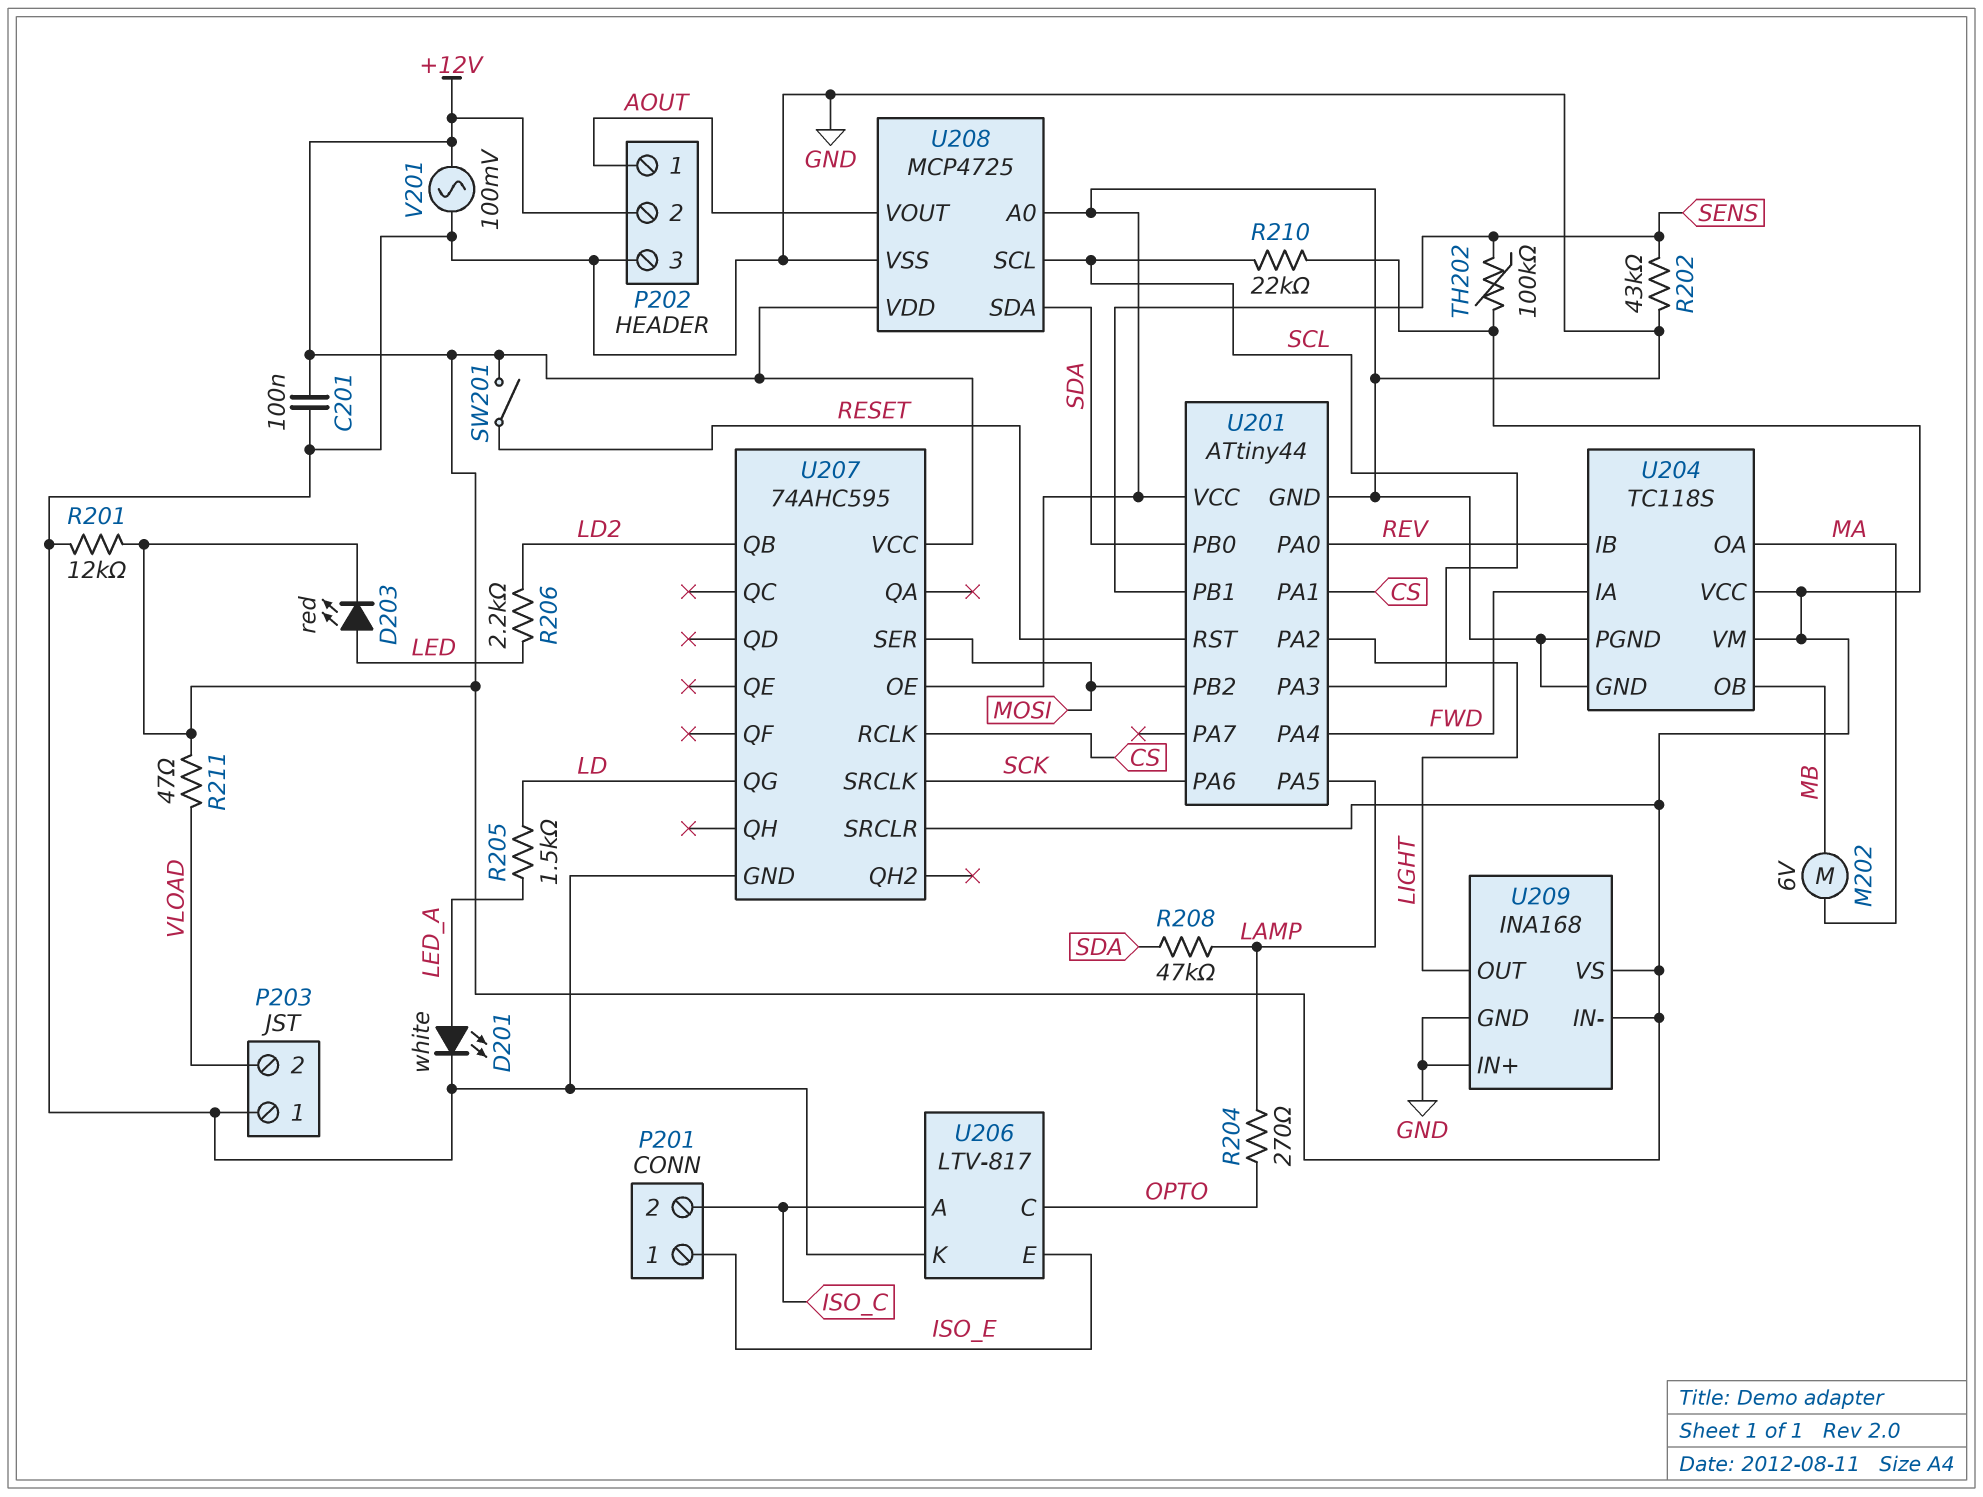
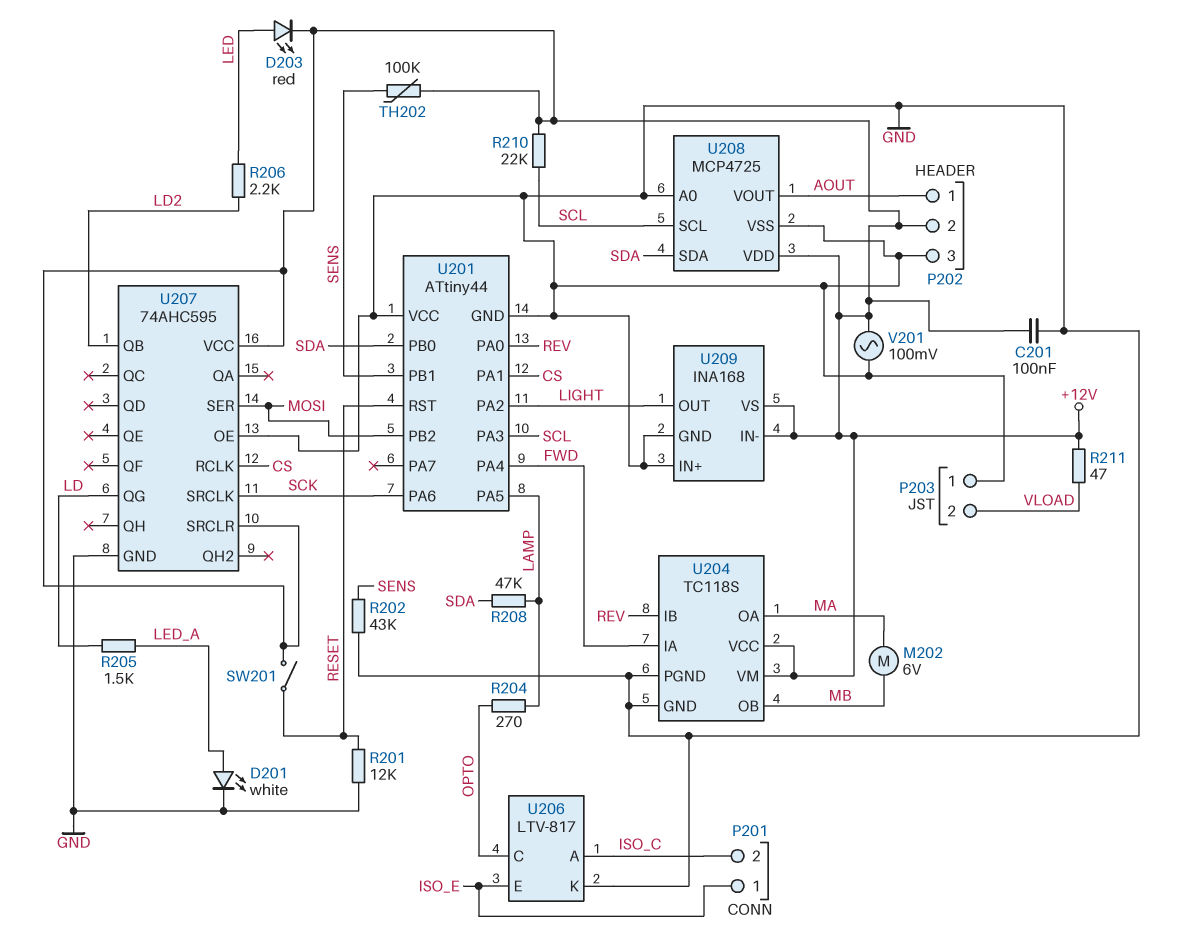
R201: 12k (+12V, GND) -> 12k (GND, RESET)

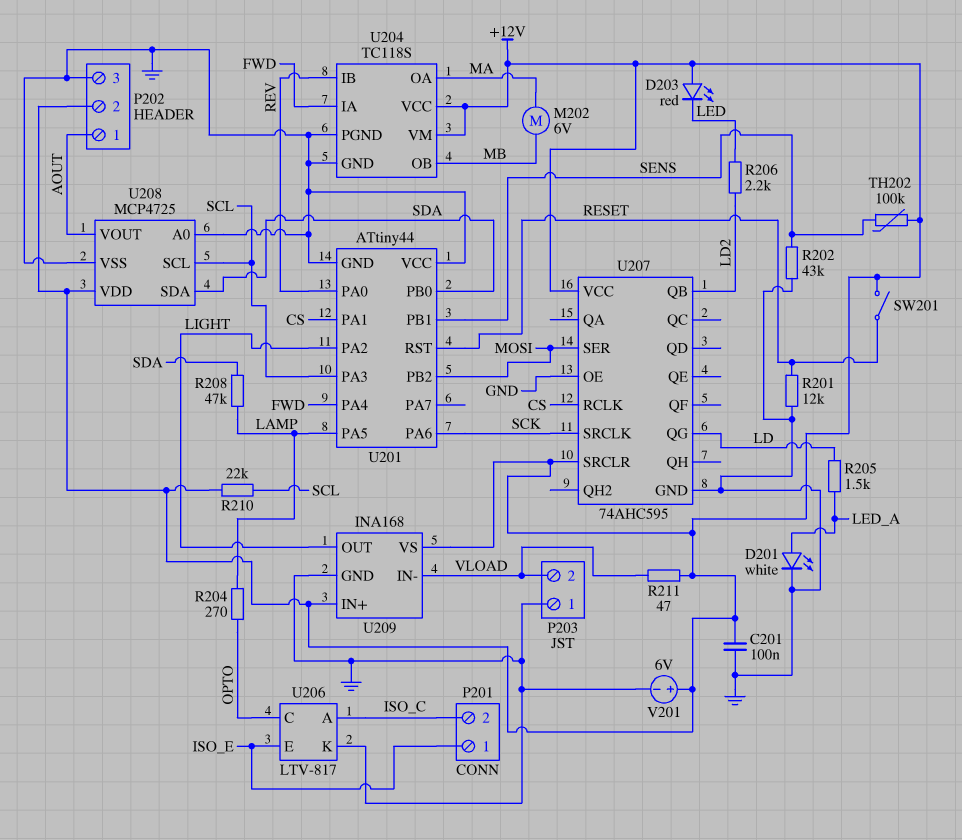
D203: LED red (A LED, K +12V) -> LED red (A +12V, K LED)
U209 pin IN+: GND -> +12V
U209 pin IN-: +12V -> VLOAD
V201: AC 100mV (+12V, GND) -> 6V (plus +12V, minus GND)

